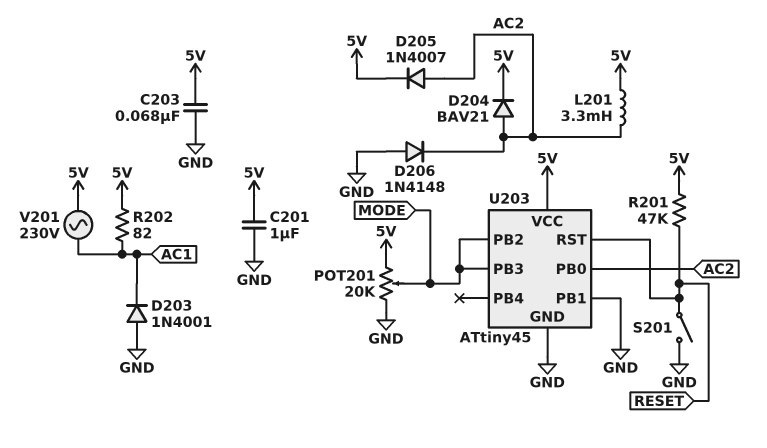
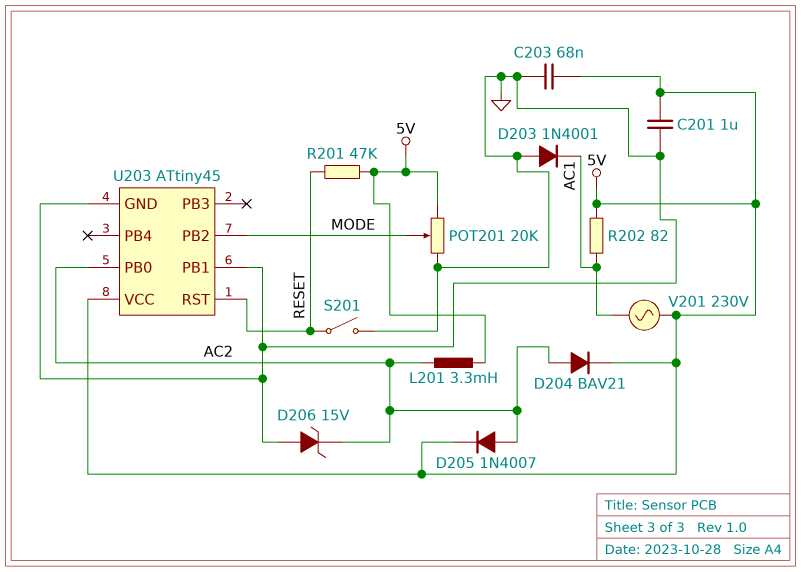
D206: diode 1N4148 (A GND, K AC2) -> zener 15V (A GND, K AC2)
U203 pin PB3: MODE -> none

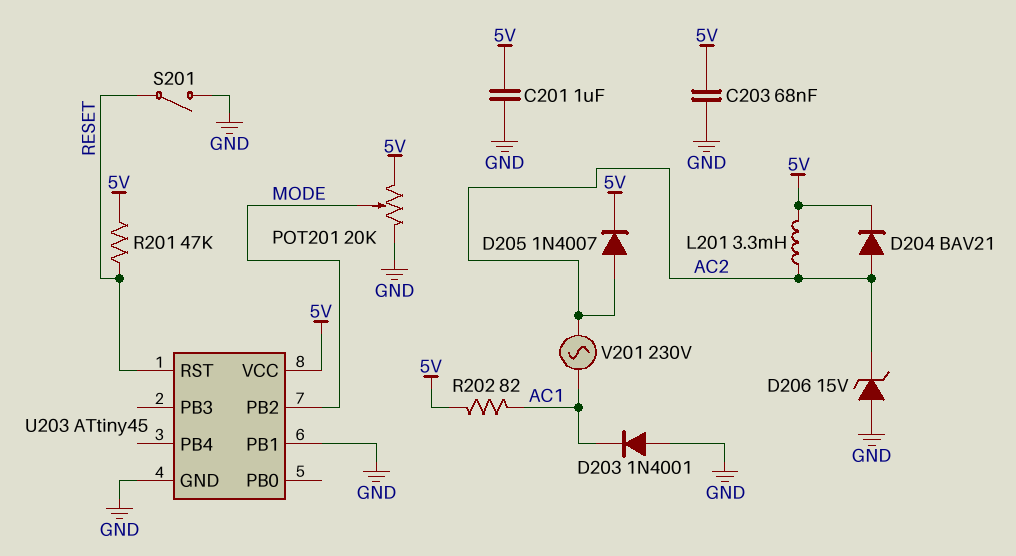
U203 pin PB0: AC2 -> none
V201: AC 230V (5V, AC1) -> AC 230V (AC1, AC2)

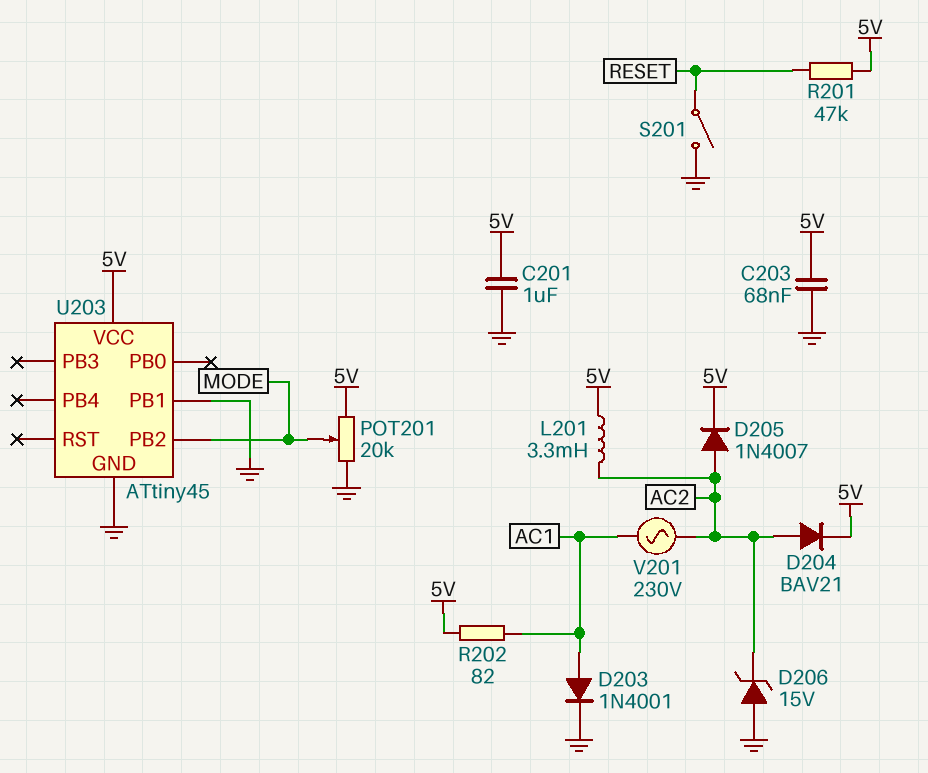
D203: diode 1N4001 (A GND, K AC1) -> diode 1N4001 (A AC1, K GND)
U203 pin RST: RESET -> none

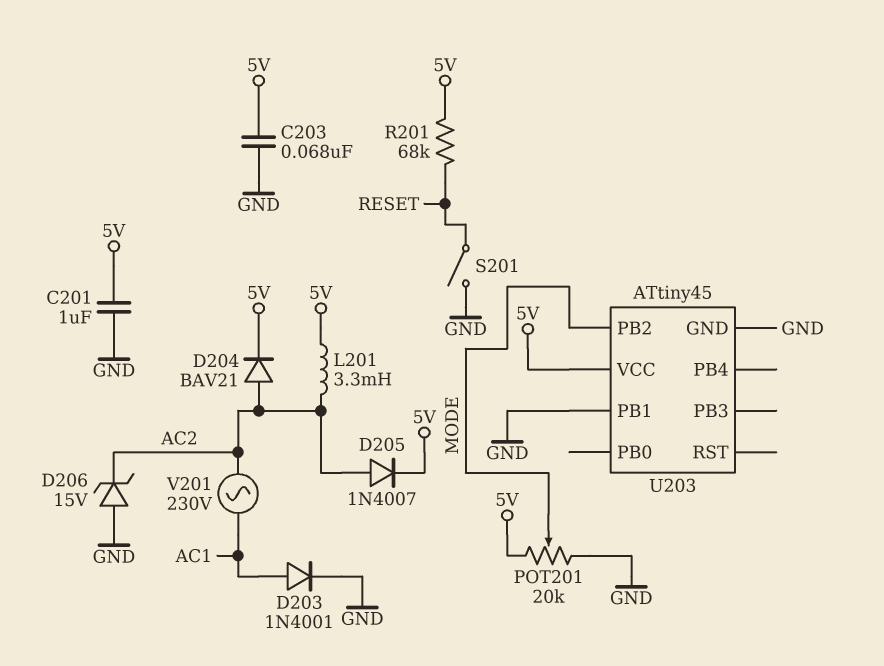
R201: 47k (5V, RESET) -> 68k (5V, RESET)
R202: 82 (5V, AC1) -> none

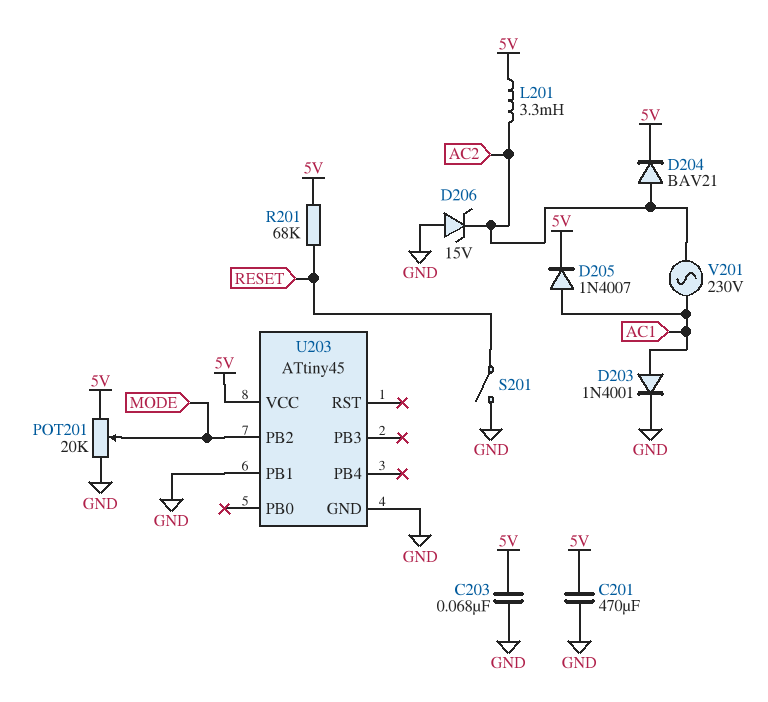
C201: 1uF (5V, GND) -> 470uF (5V, GND)
D205: diode 1N4007 (A AC2, K 5V) -> diode 1N4007 (A AC1, K 5V)

